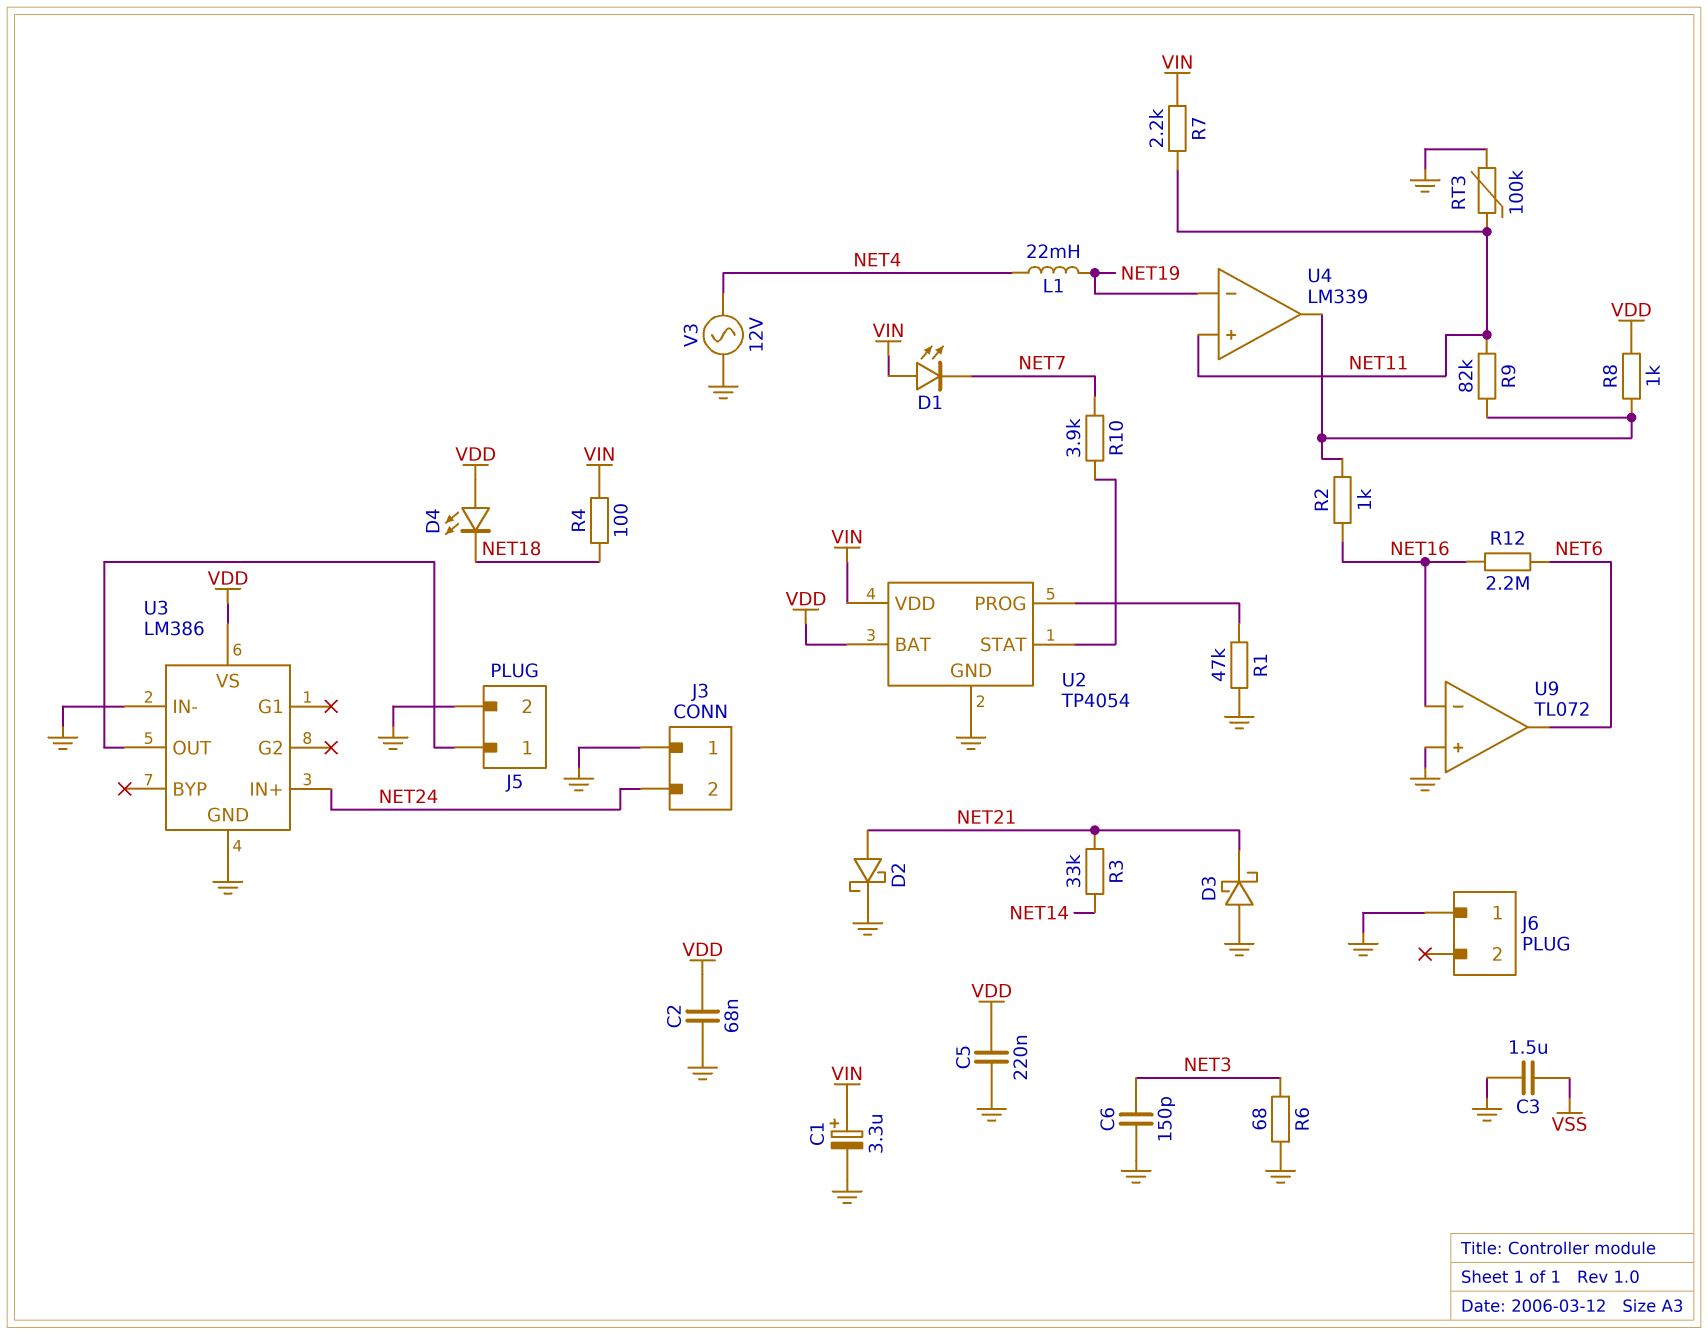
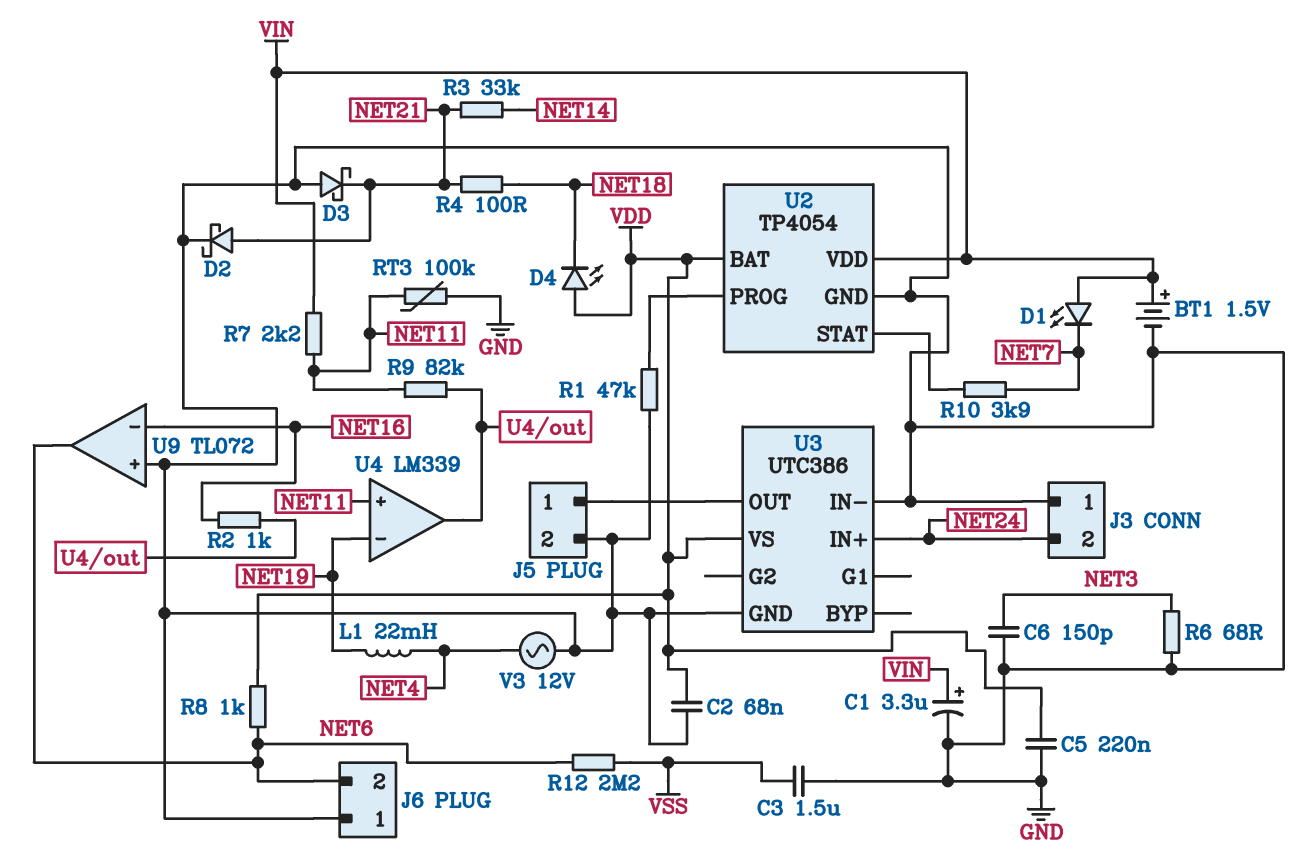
BT1: none -> 1.5V (plus VIN, minus GND)
J6 pin 2: none -> NET6
R4: 100 (NET18, VIN) -> 100 (NET18, NET21)
R8: 1k (U4/out, VDD) -> 1k (NET6, VDD)
R12: 2.2M (NET6, NET16) -> 2.2M (NET6, VSS)
U3: LM386 -> UTC386

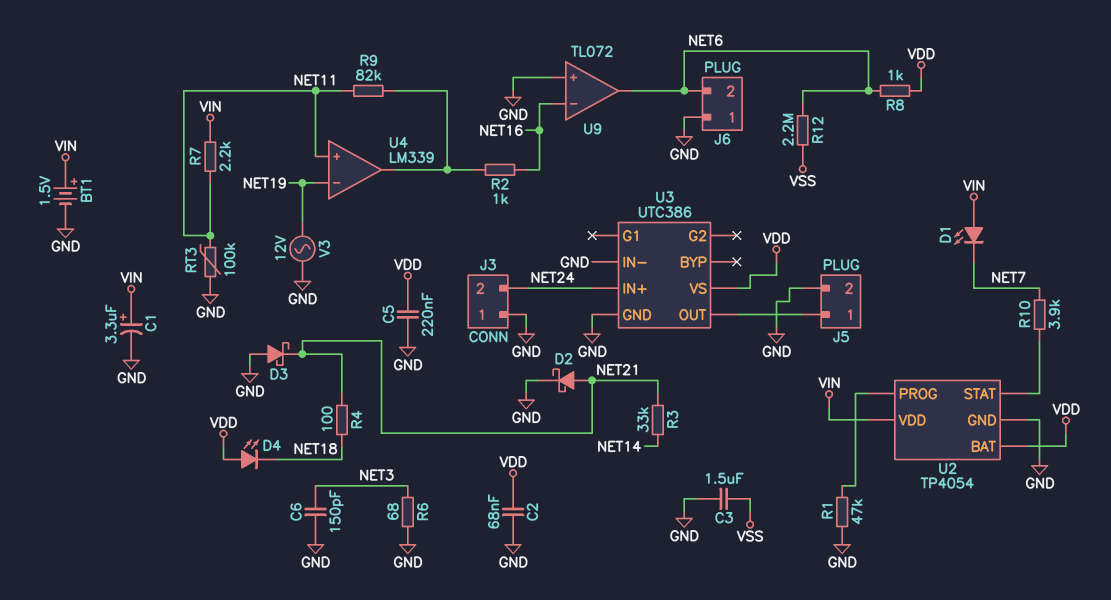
L1: 22mH (NET4, NET19) -> none
V3: AC 12V (GND, NET4) -> AC 12V (GND, NET19)

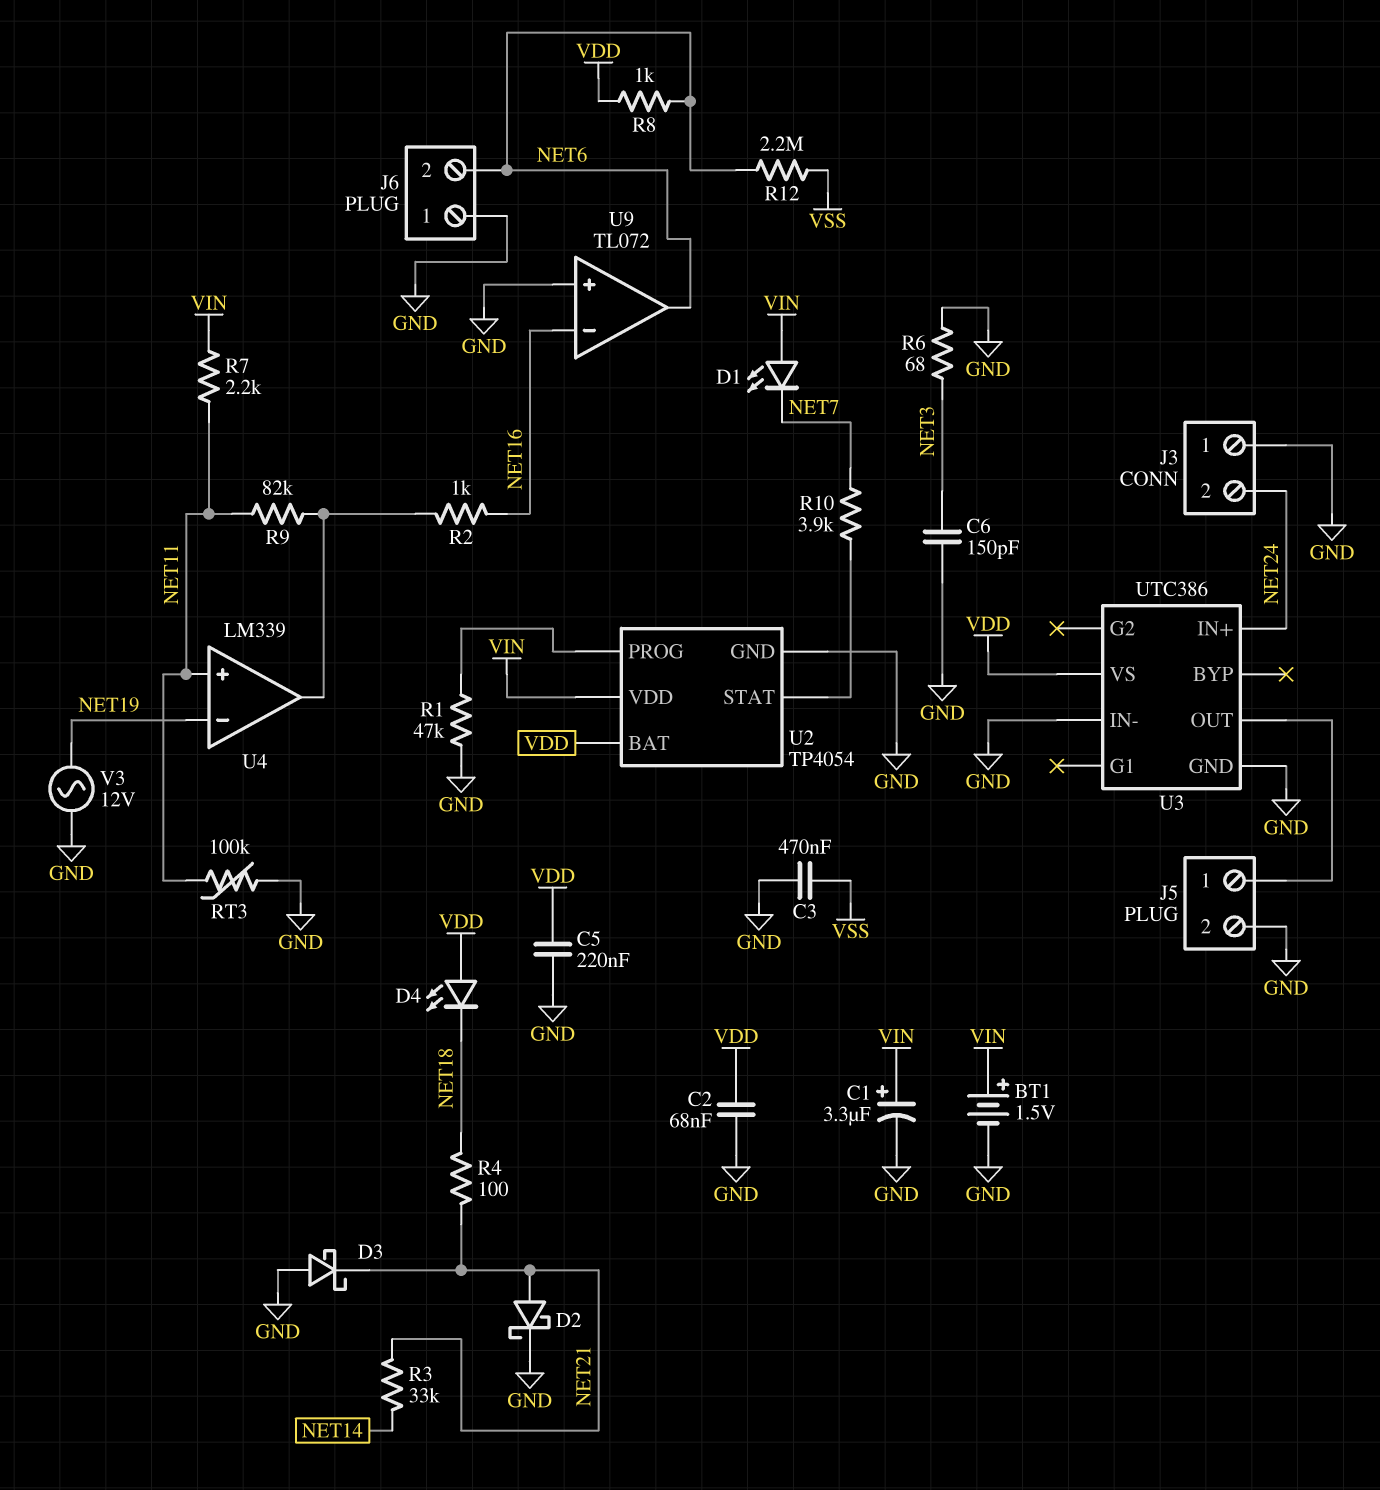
C3: 1.5uF (GND, VSS) -> 470nF (GND, VSS)

